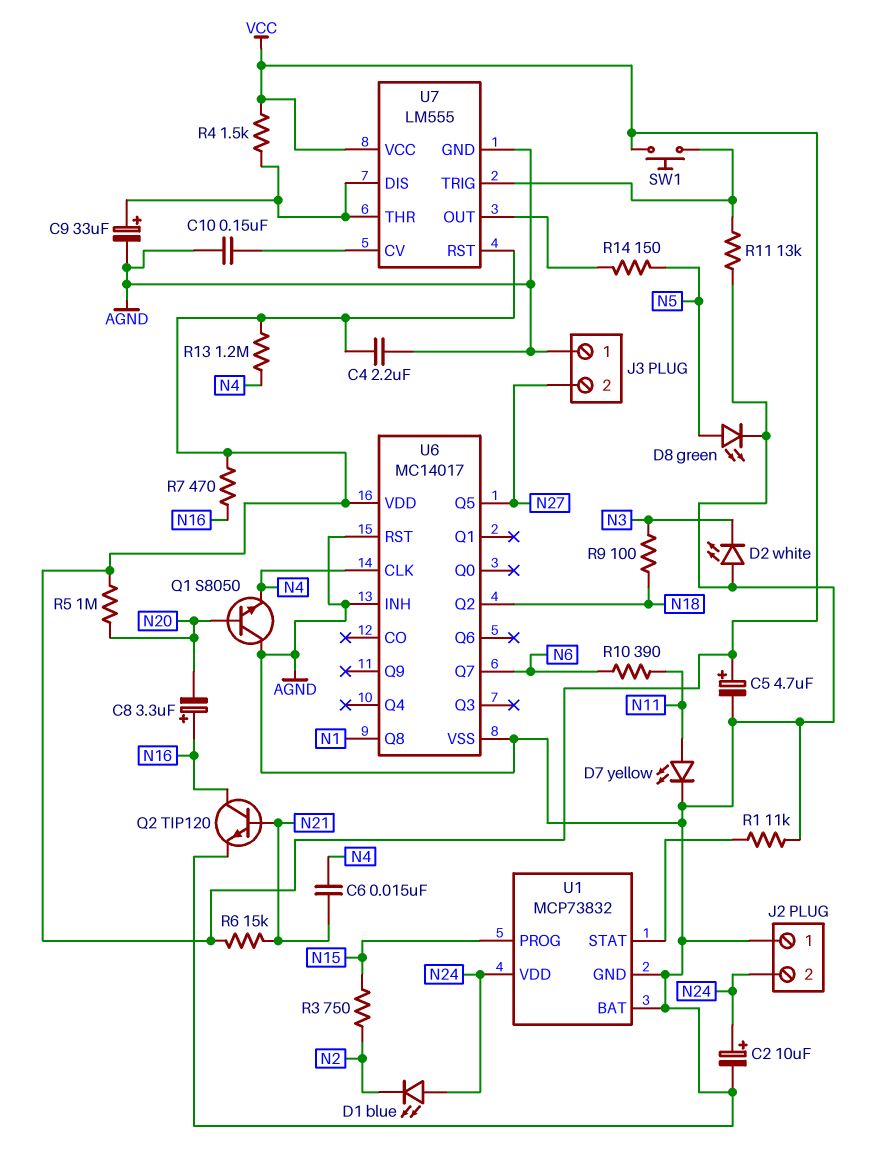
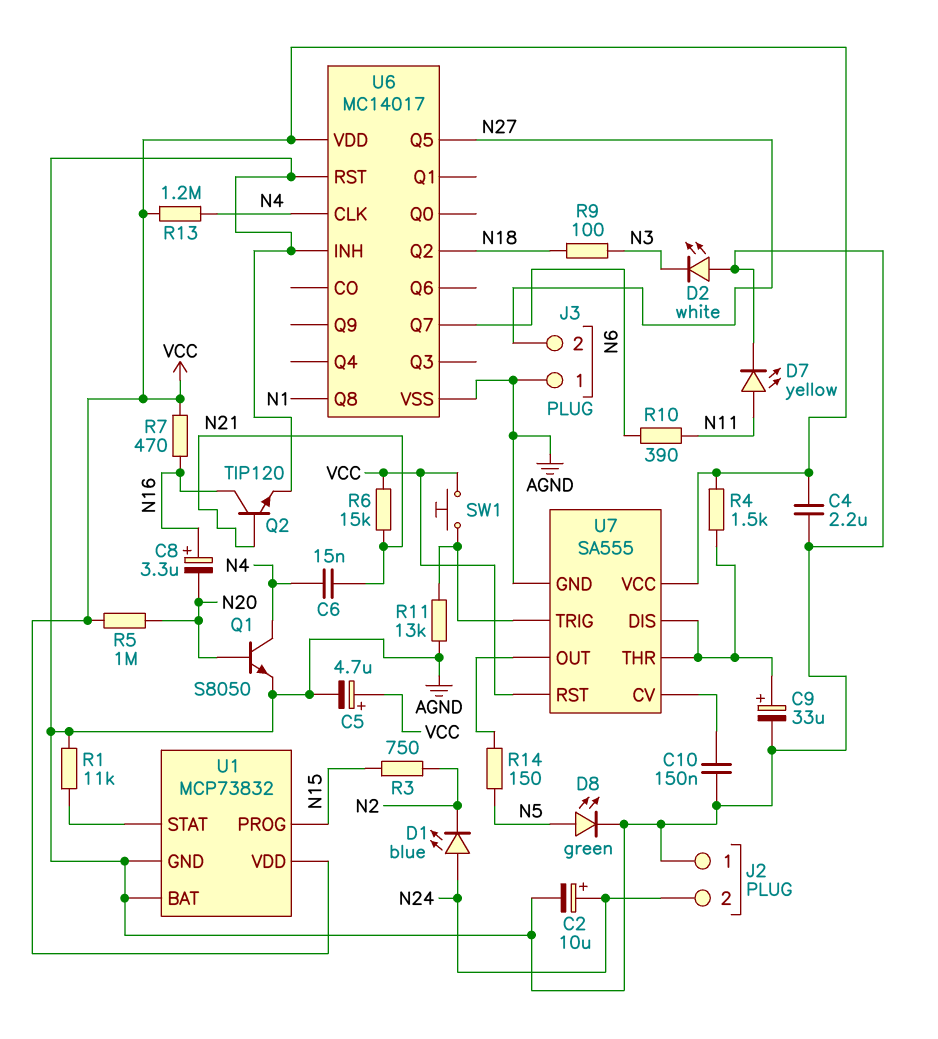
Q1: NPN S8050 (B N20, C AGND, E N4) -> NPN S8050 (B N20, C N4, E AGND)
U1 pin VDD: N24 -> VCC
U7: LM555 -> SA555

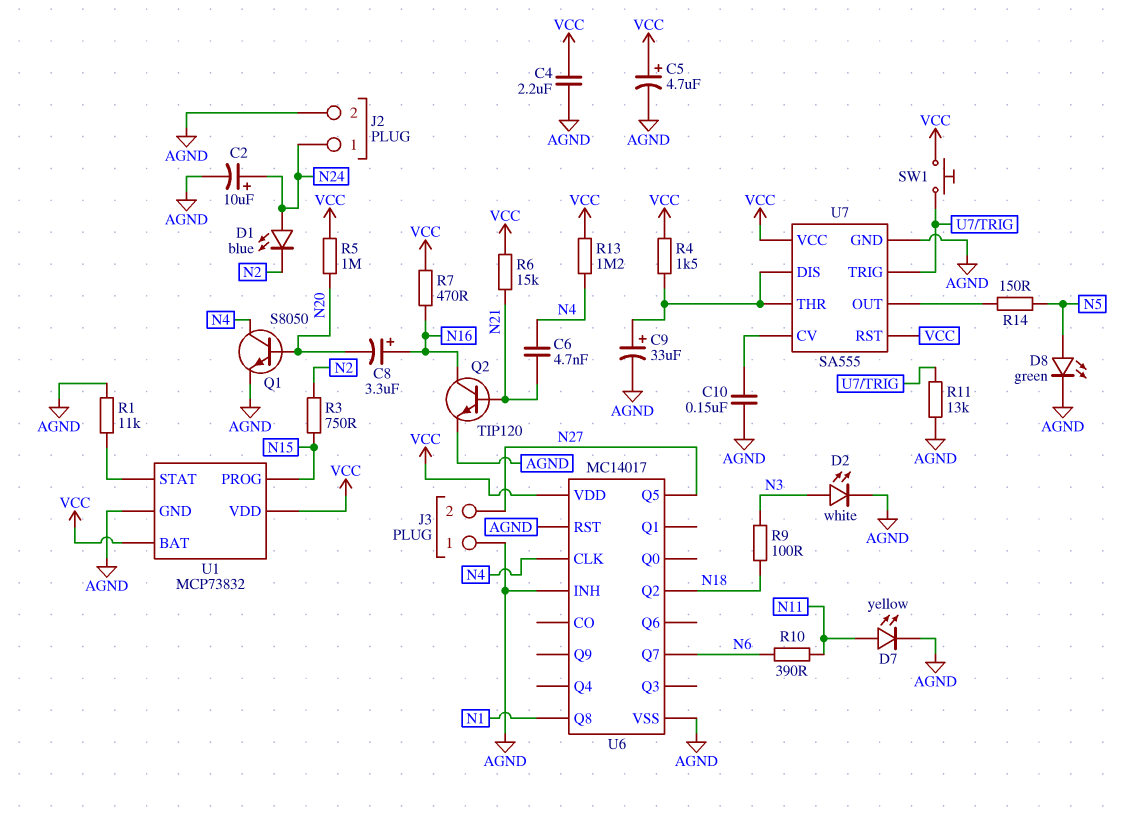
C6: 15nF (N4, N21) -> 4.7nF (N4, N21)
D2: LED white (A AGND, K N3) -> LED white (A N3, K AGND)
J2 pin 1: AGND -> N24
J2 pin 2: N24 -> AGND
U1 pin BAT: AGND -> VCC

